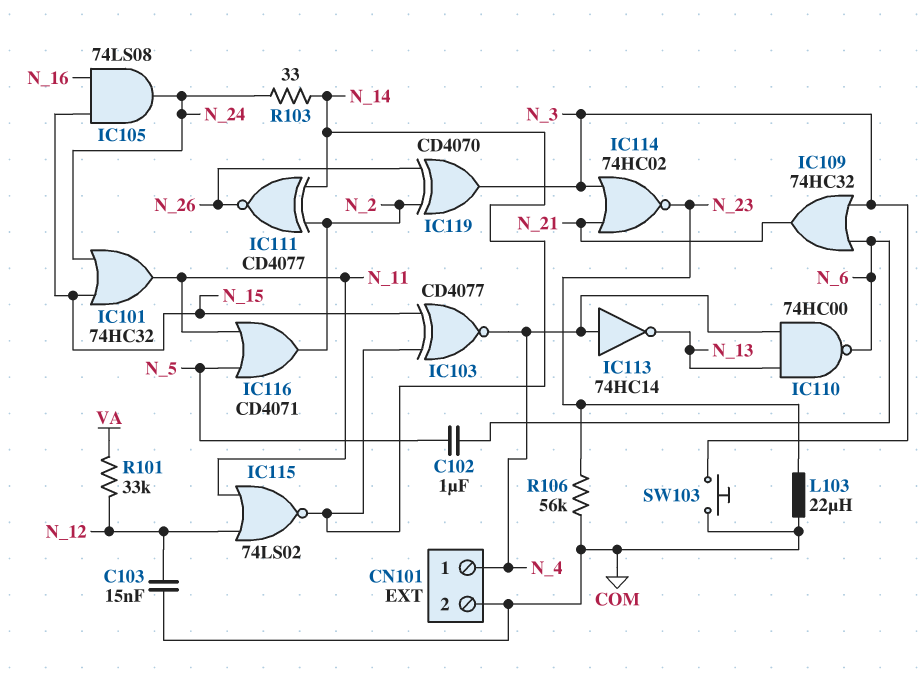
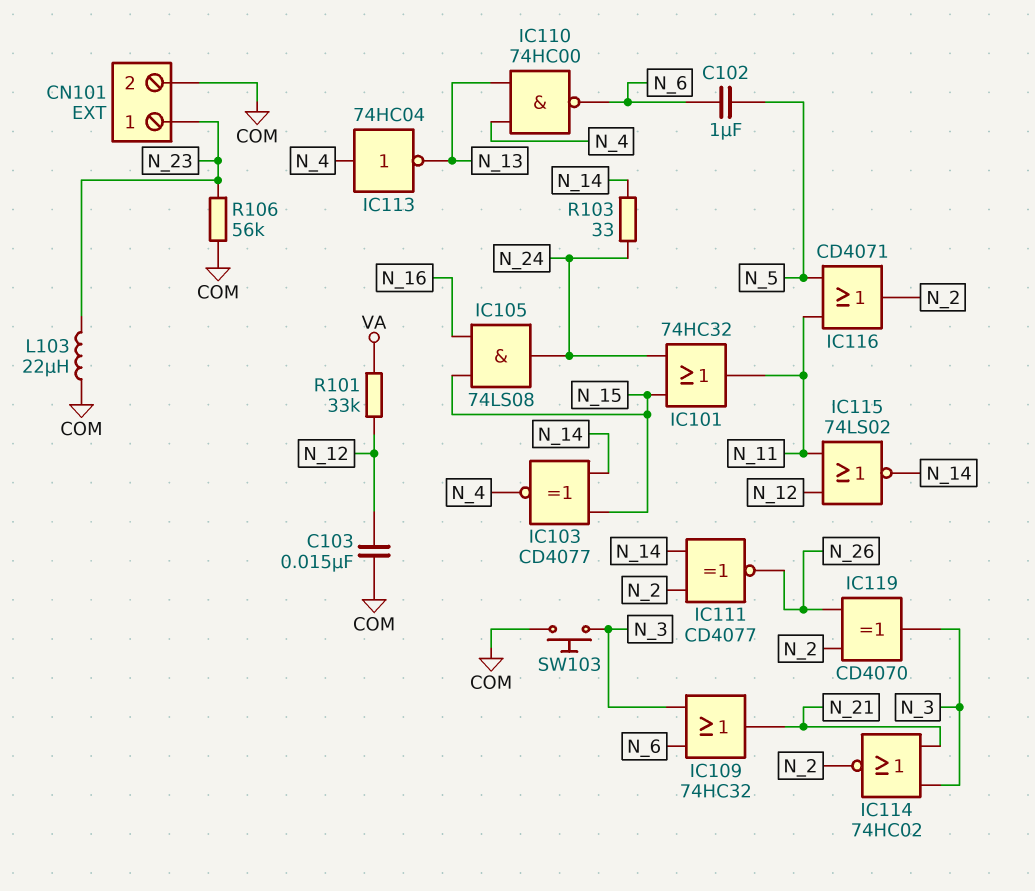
CN101 pin 1: N_4 -> N_23
IC113: NOT 74HC14 (in N_4, out N_13) -> NOT 74HC04 (in N_4, out N_13)
IC114: NOR 74HC02 (in N_3, in N_21, out N_23) -> NOR 74HC02 (in N_3, in N_21, out N_2)

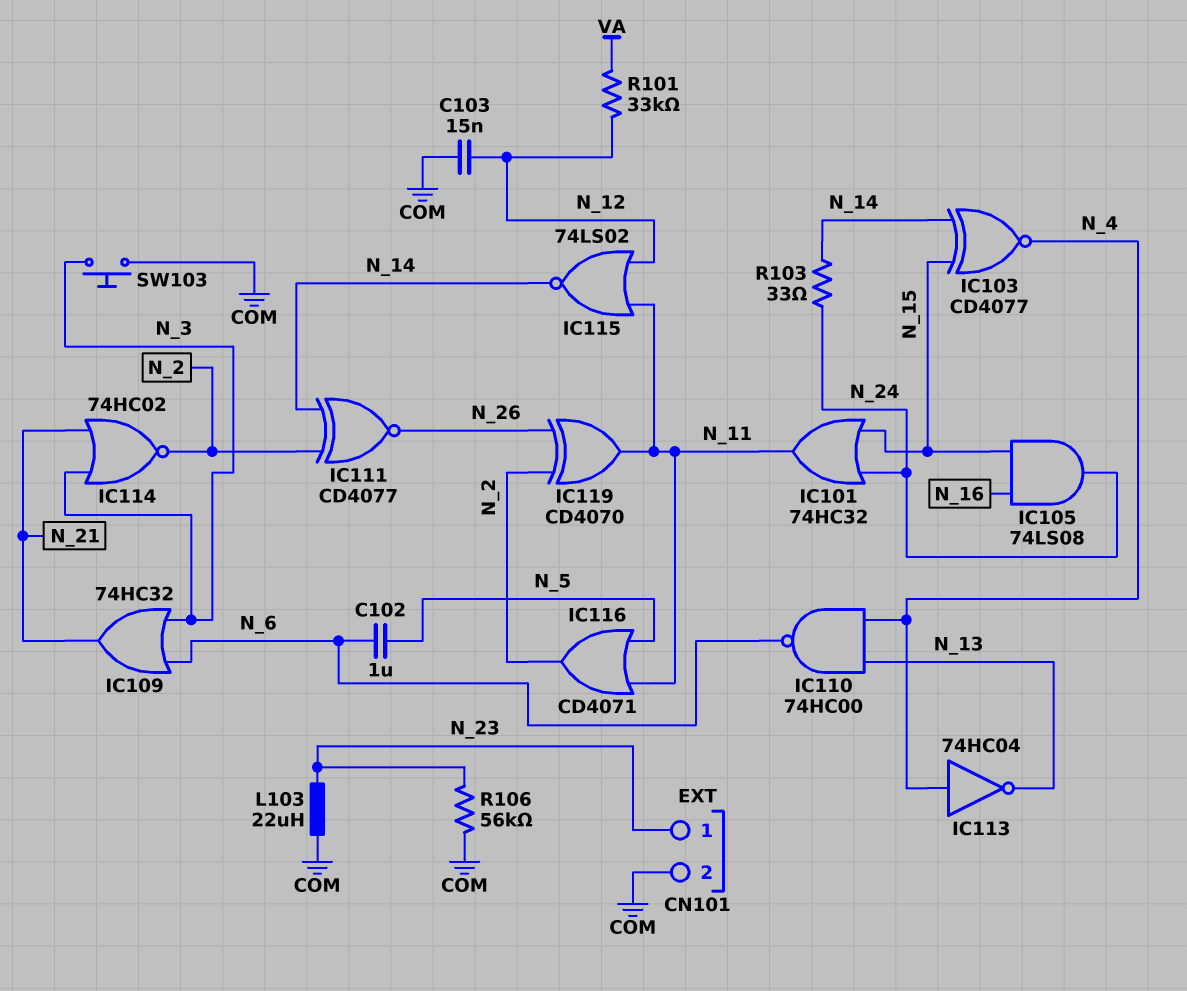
IC119: XOR CD4070 (in N_2, in N_26, out N_3) -> XOR CD4070 (in N_2, in N_26, out N_11)

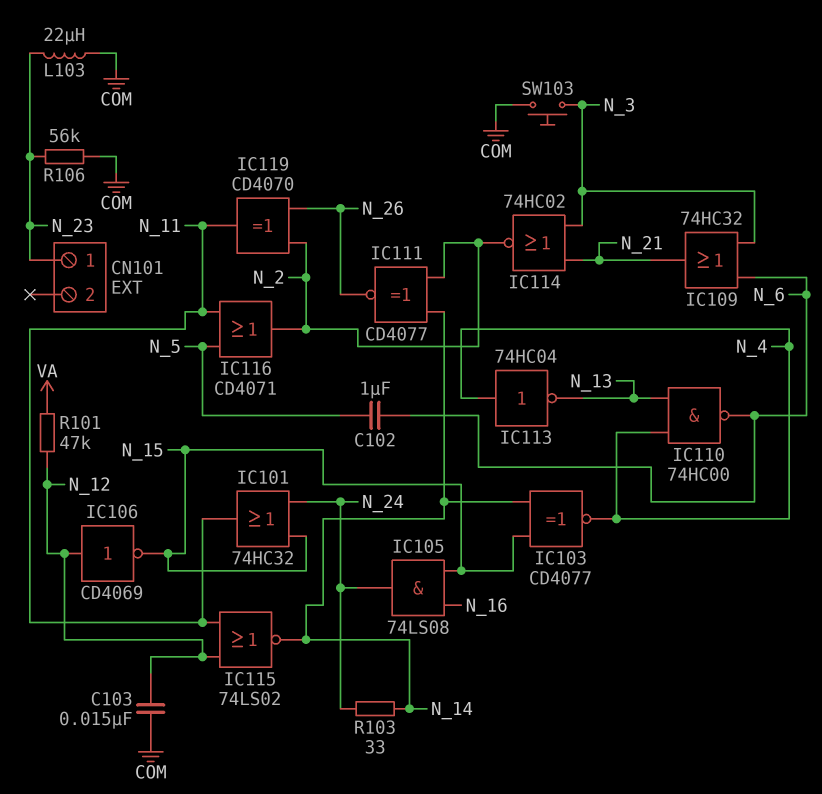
CN101 pin 2: COM -> none
IC106: none -> NOT CD4069 (in N_12, out N_15)
R101: 33k (N_12, VA) -> 47k (N_12, VA)

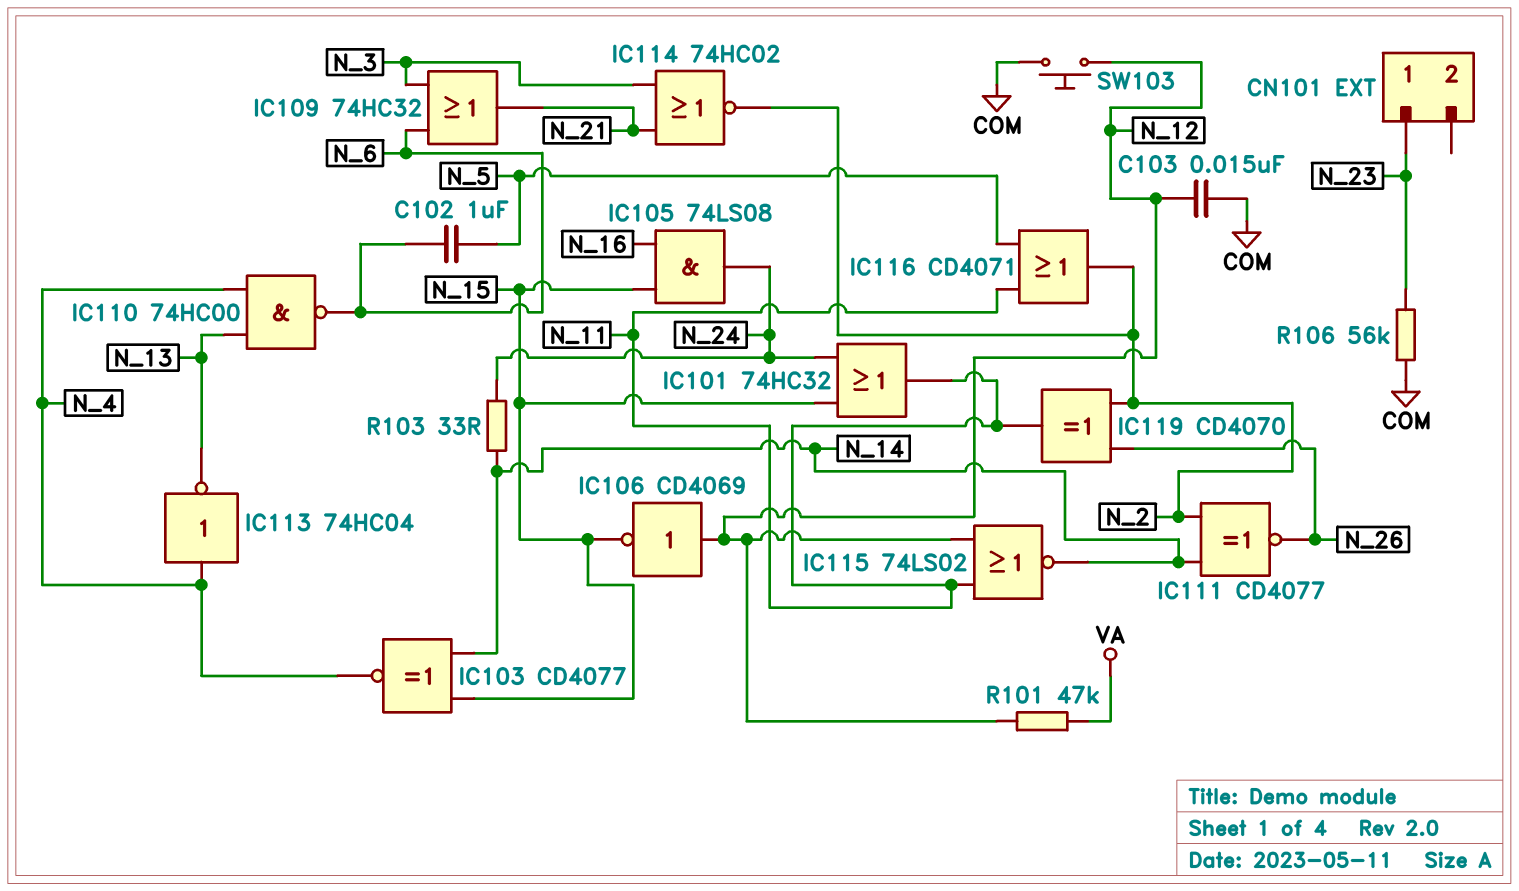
L103: 22uH (COM, N_23) -> none
SW103: button (COM, N_3) -> button (COM, N_12)

